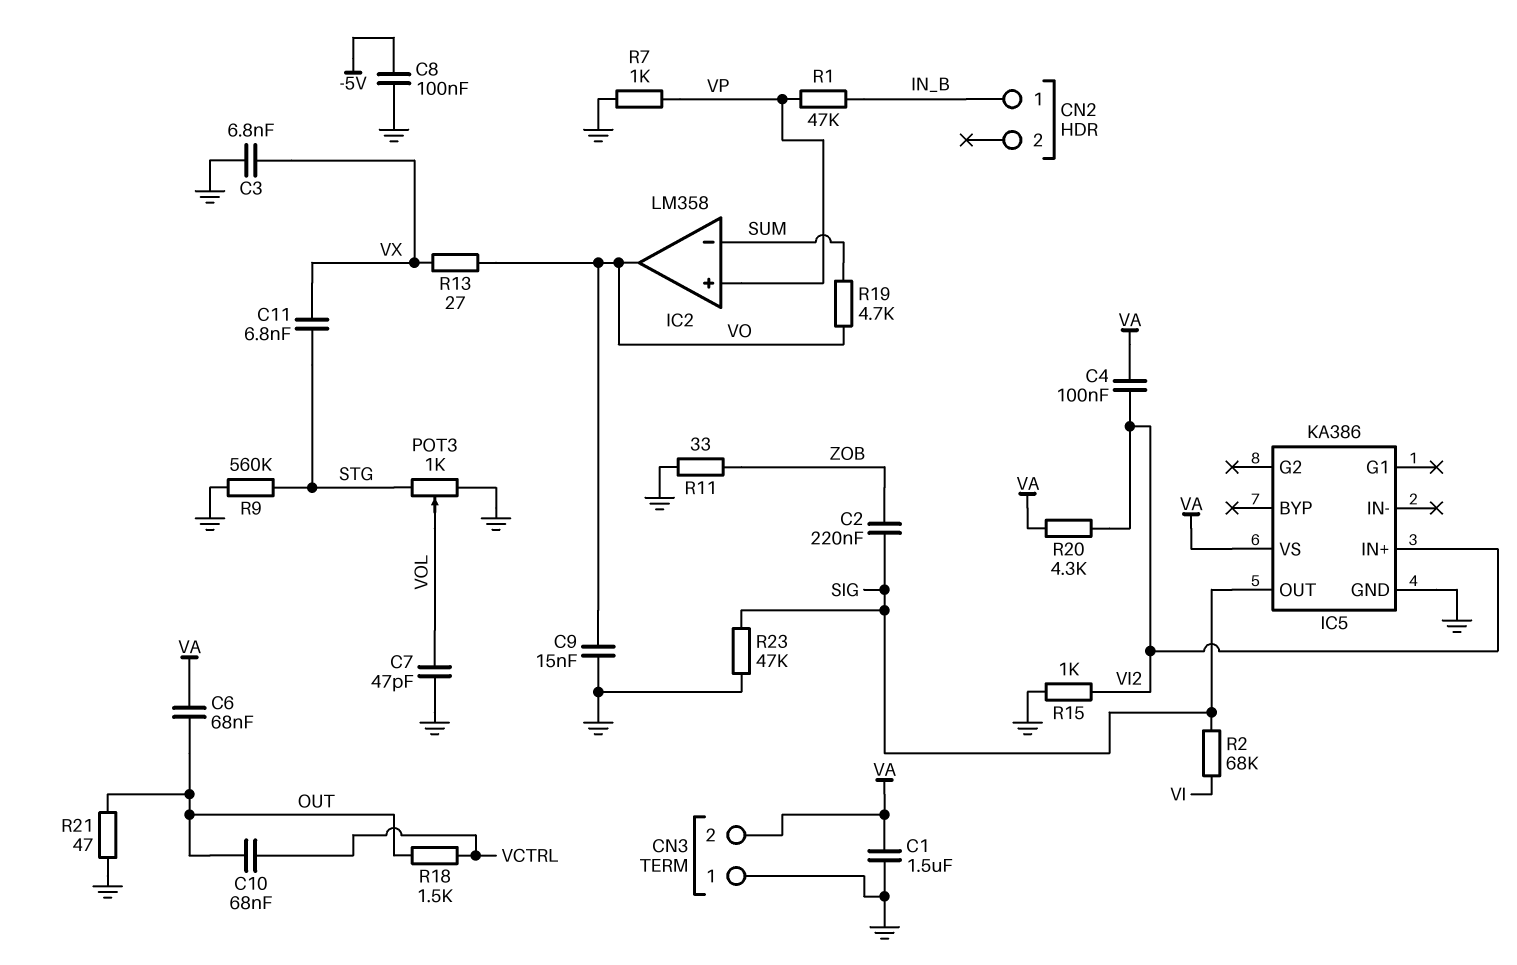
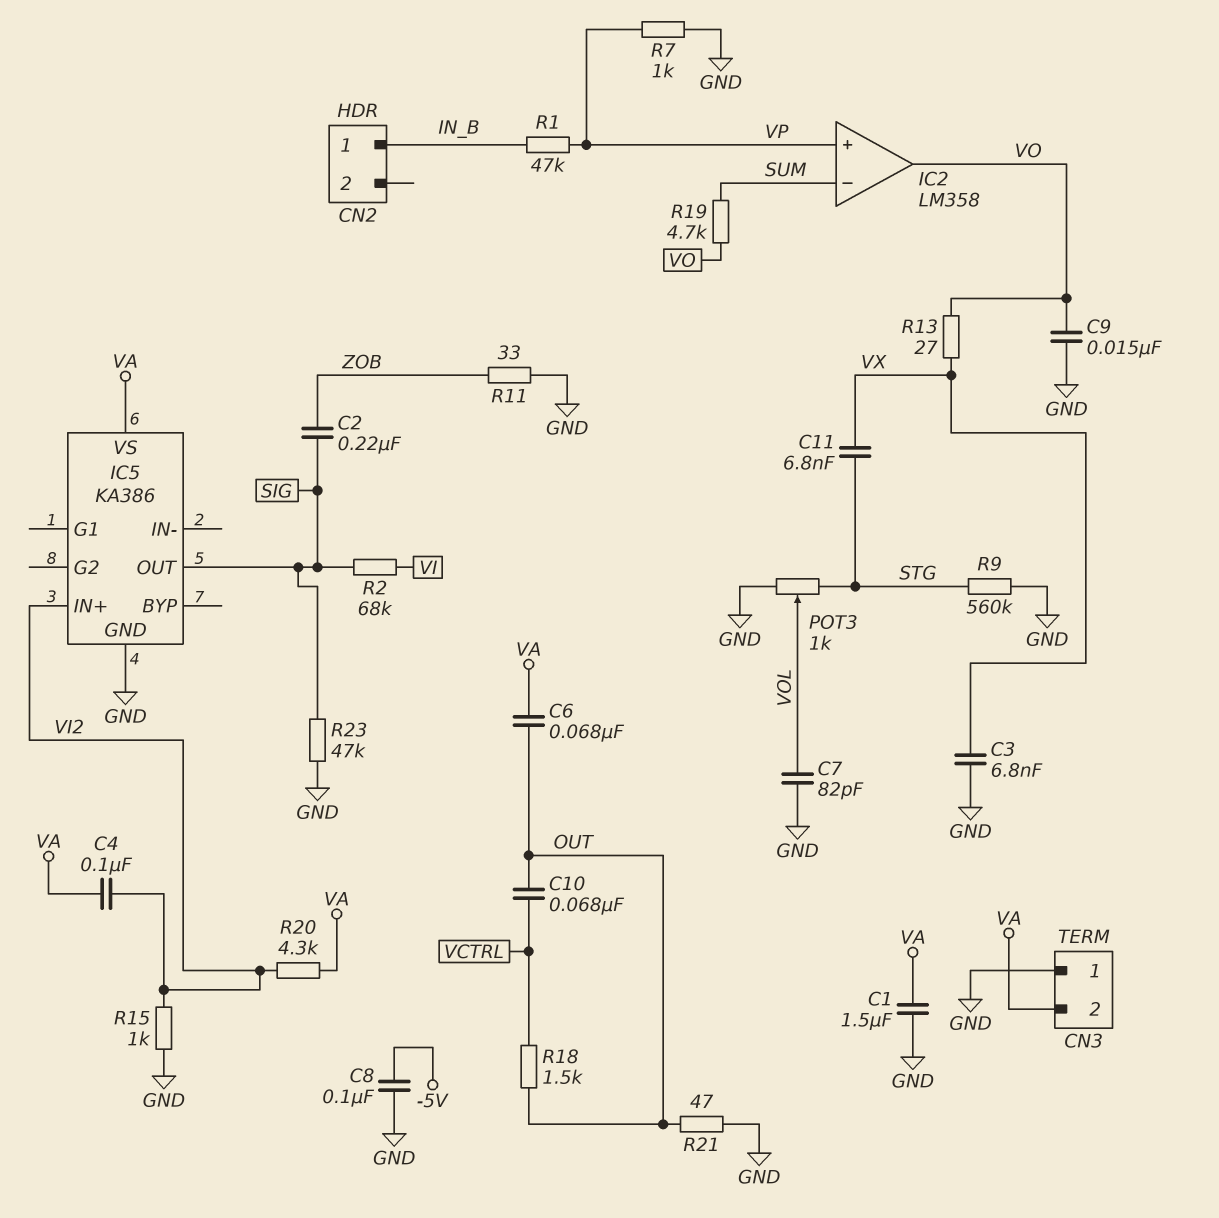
C7: 47pF (GND, VOL) -> 82pF (GND, VOL)

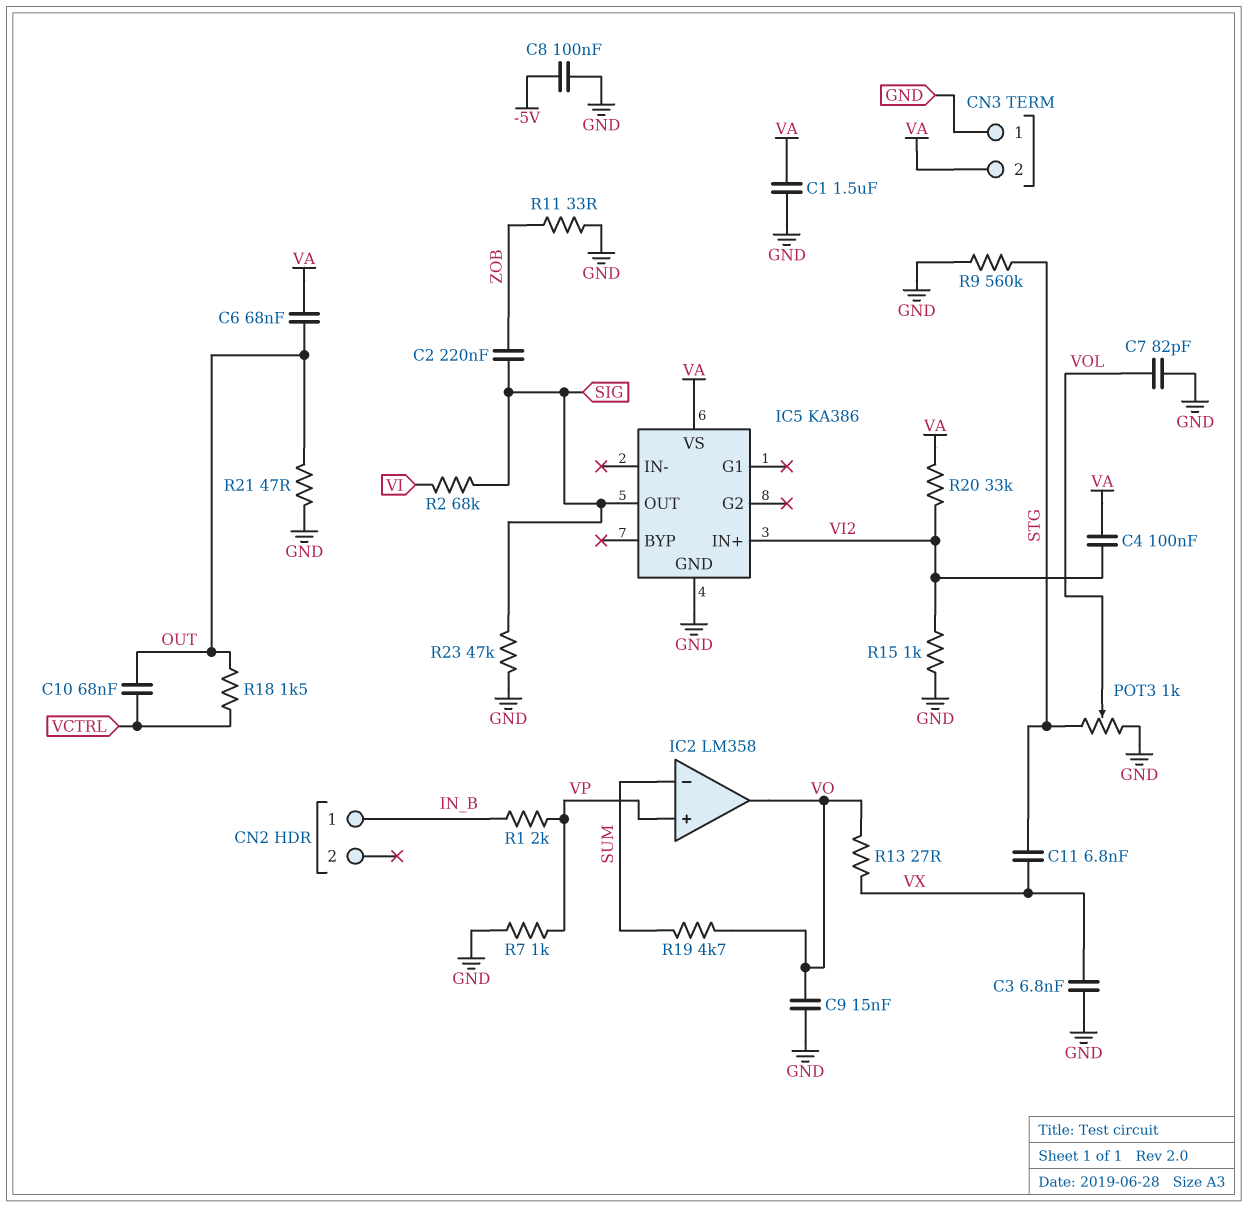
R1: 47k (IN_B, VP) -> 2k (IN_B, VP)
R20: 4.3k (VA, VI2) -> 33k (VA, VI2)

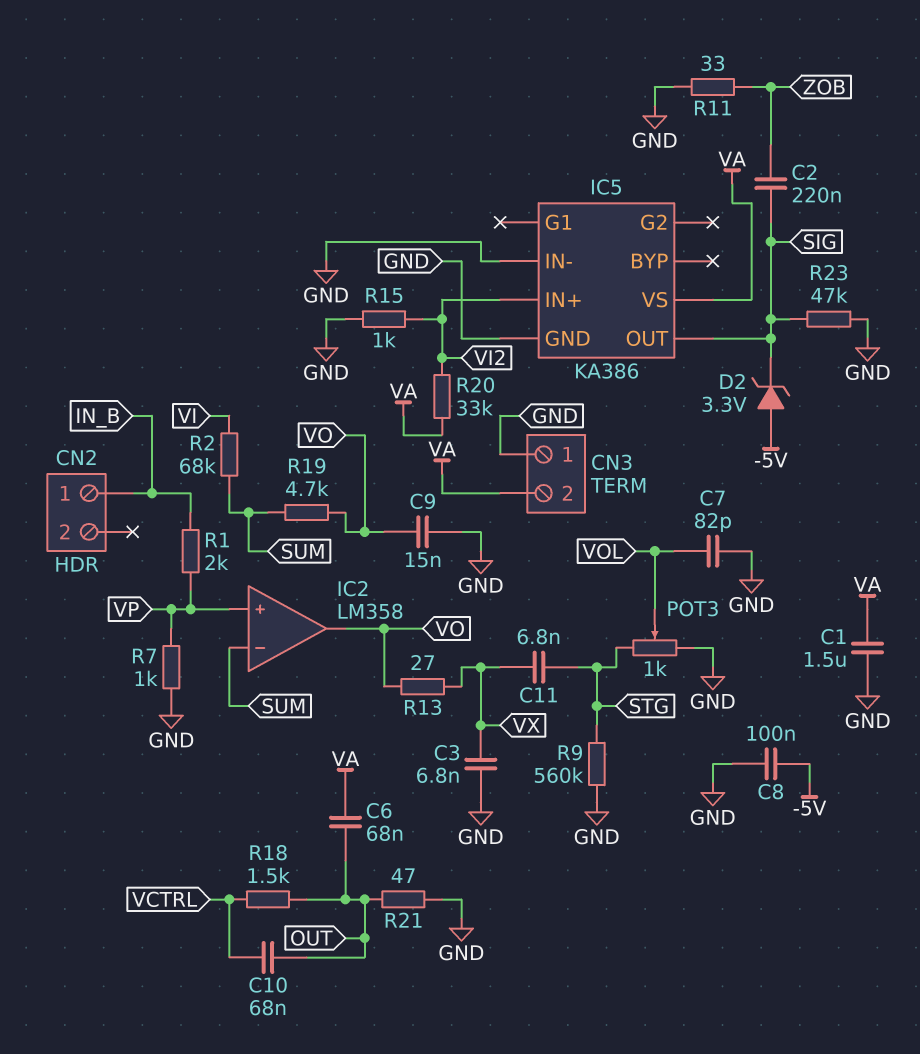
C4: 100nF (VA, VI2) -> none
D2: none -> zener 3.3V (A -5V, K SIG)
IC5 pin IN-: none -> GND
R2: 68k (SIG, VI) -> 68k (SUM, VI)

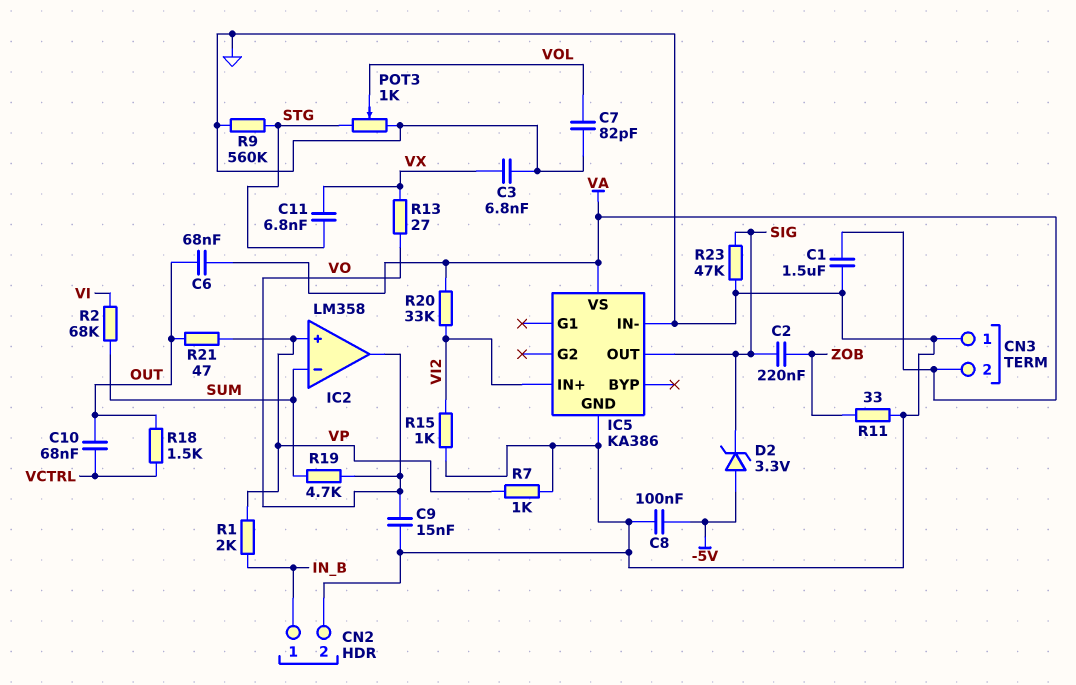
CN2 pin 2: none -> GND
R21: 47 (GND, OUT) -> 47 (OUT, VP)

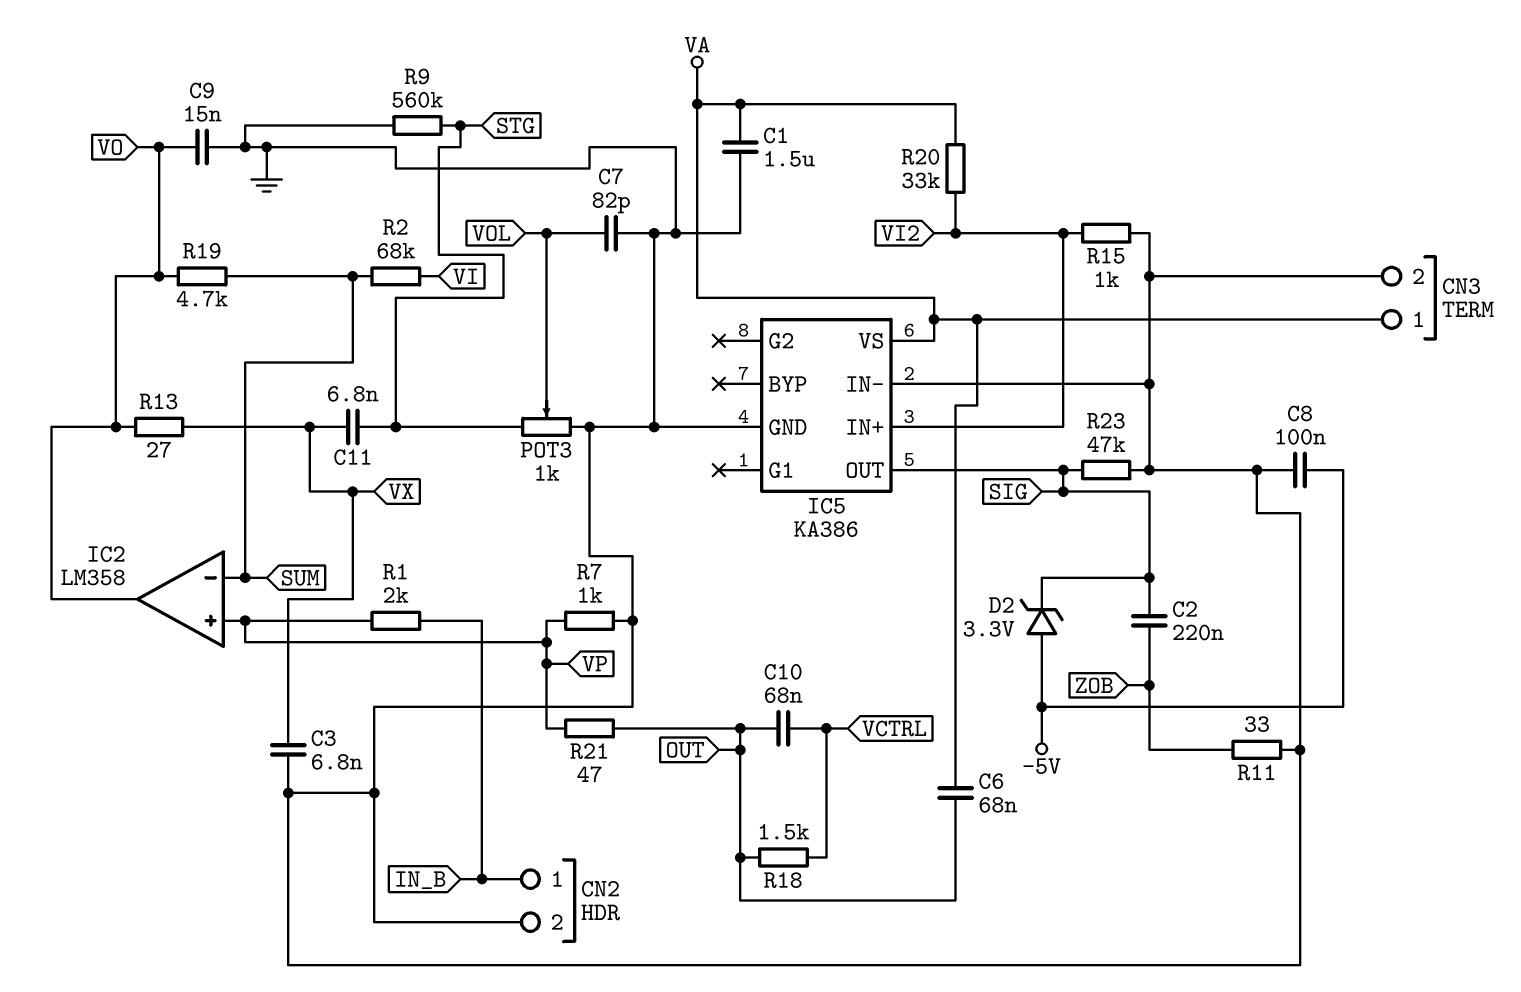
CN3 pin 1: GND -> VA
CN3 pin 2: VA -> GND

